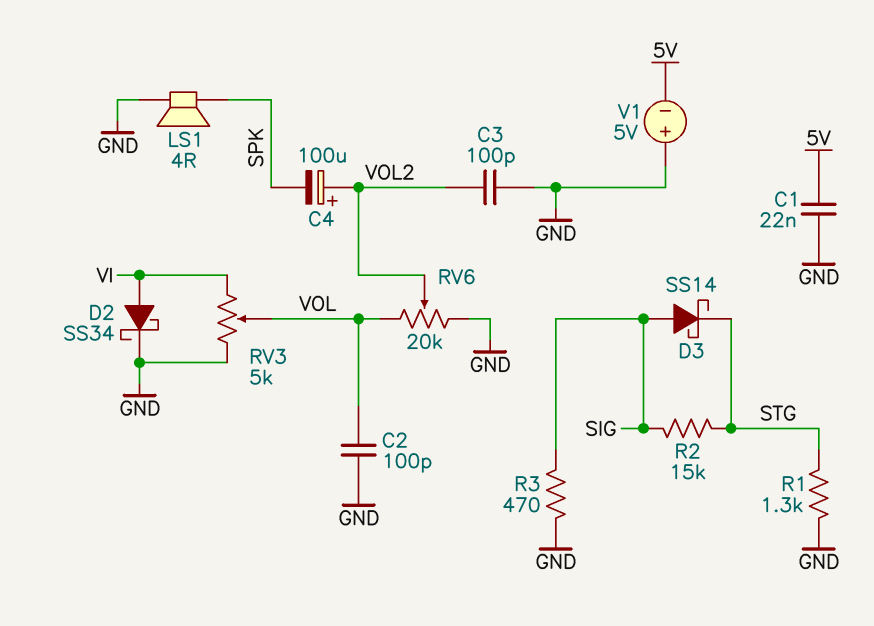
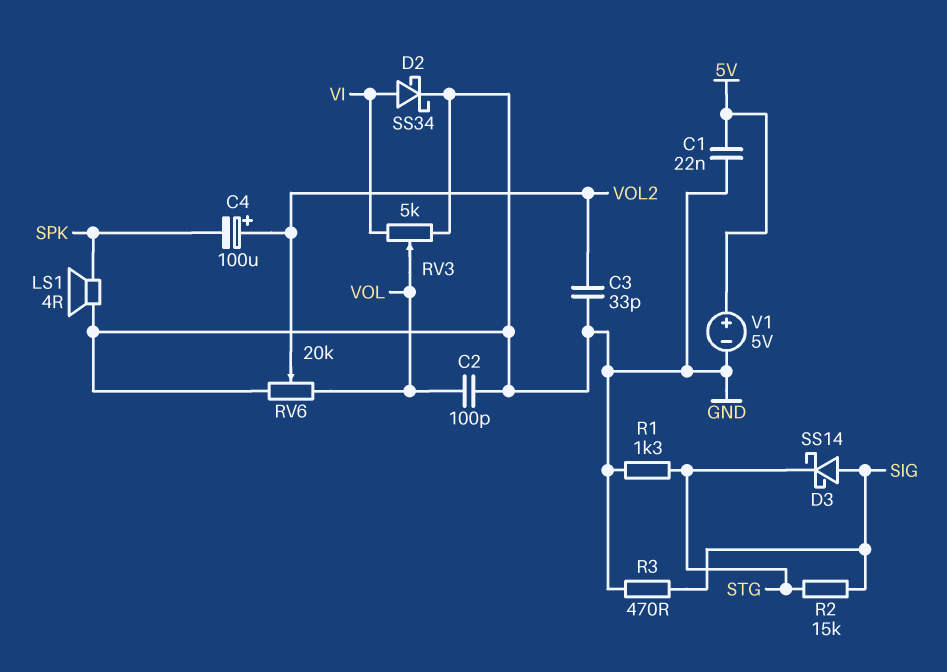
C3: 100pF (GND, VOL2) -> 33pF (GND, VOL2)
V1: 5V (plus GND, minus 5V) -> 5V (plus 5V, minus GND)

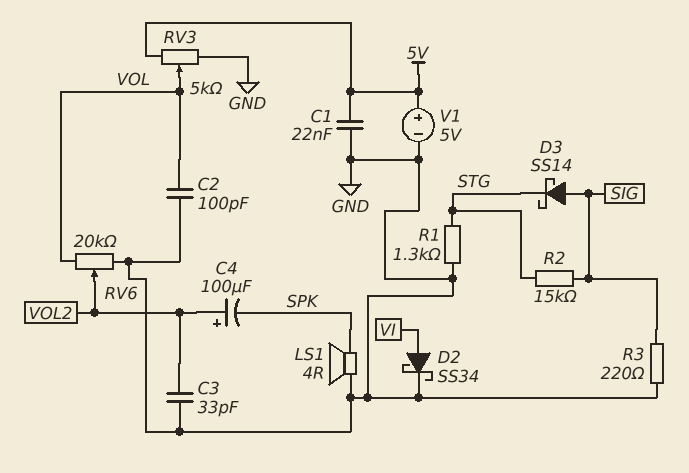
R3: 470 (GND, SIG) -> 220 (GND, SIG)
RV3: 5k (GND, VI, wiper VOL) -> 5k (5V, GND, wiper VOL)

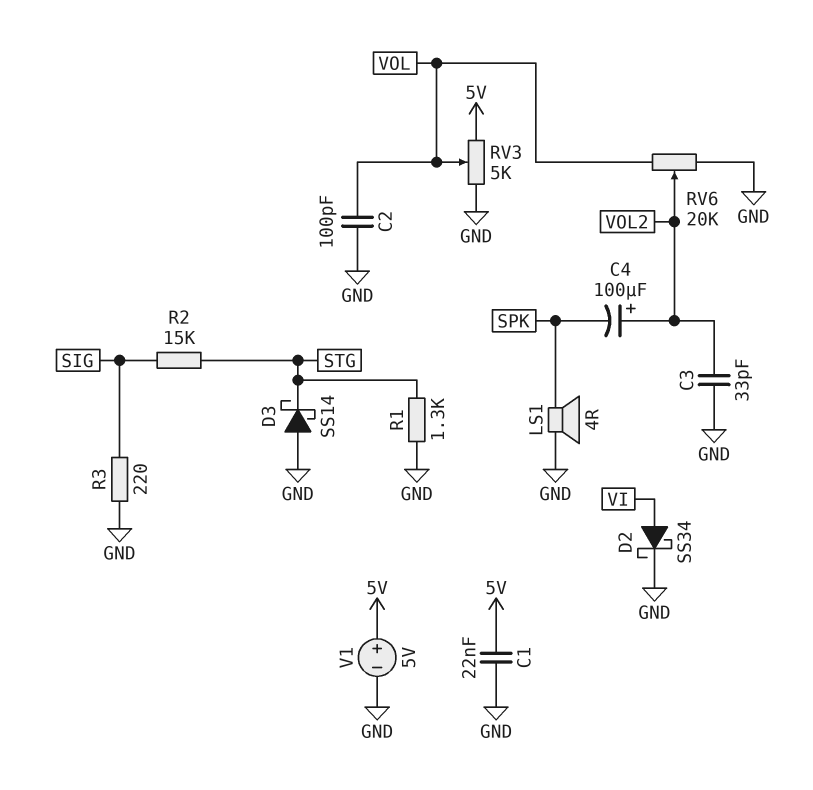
D3: schottky SS14 (A SIG, K STG) -> schottky SS14 (A GND, K STG)

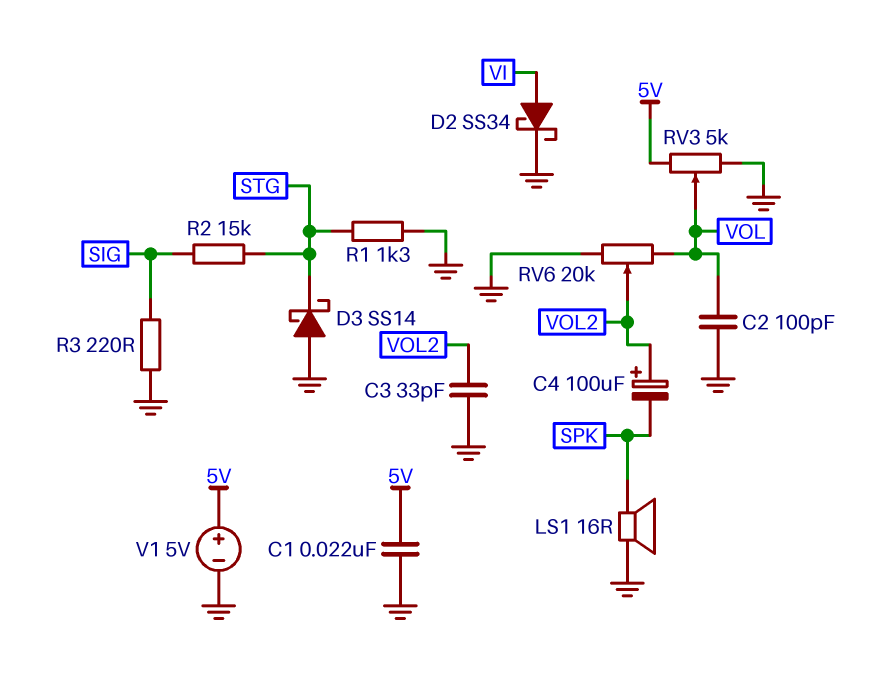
LS1: speaker 4R (GND, SPK) -> speaker 16R (GND, SPK)

